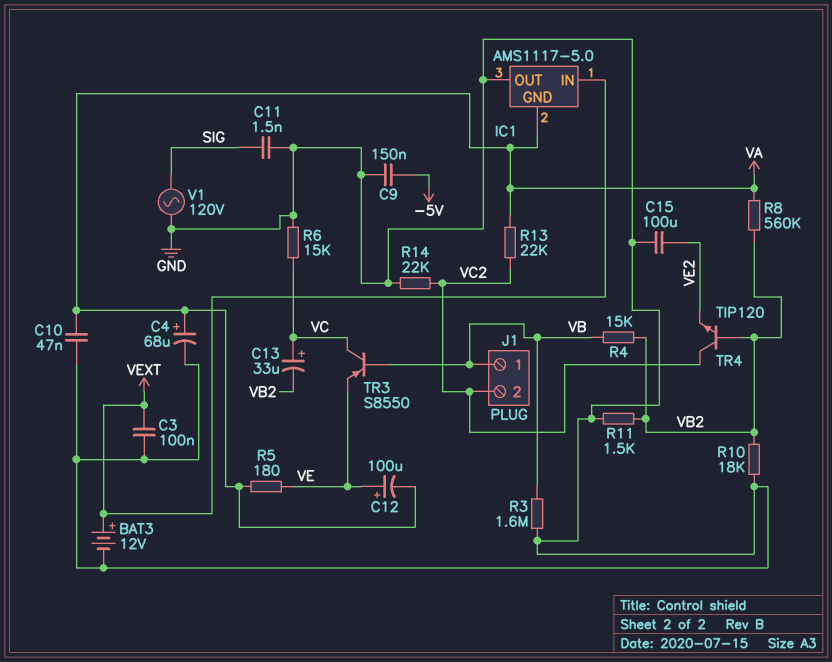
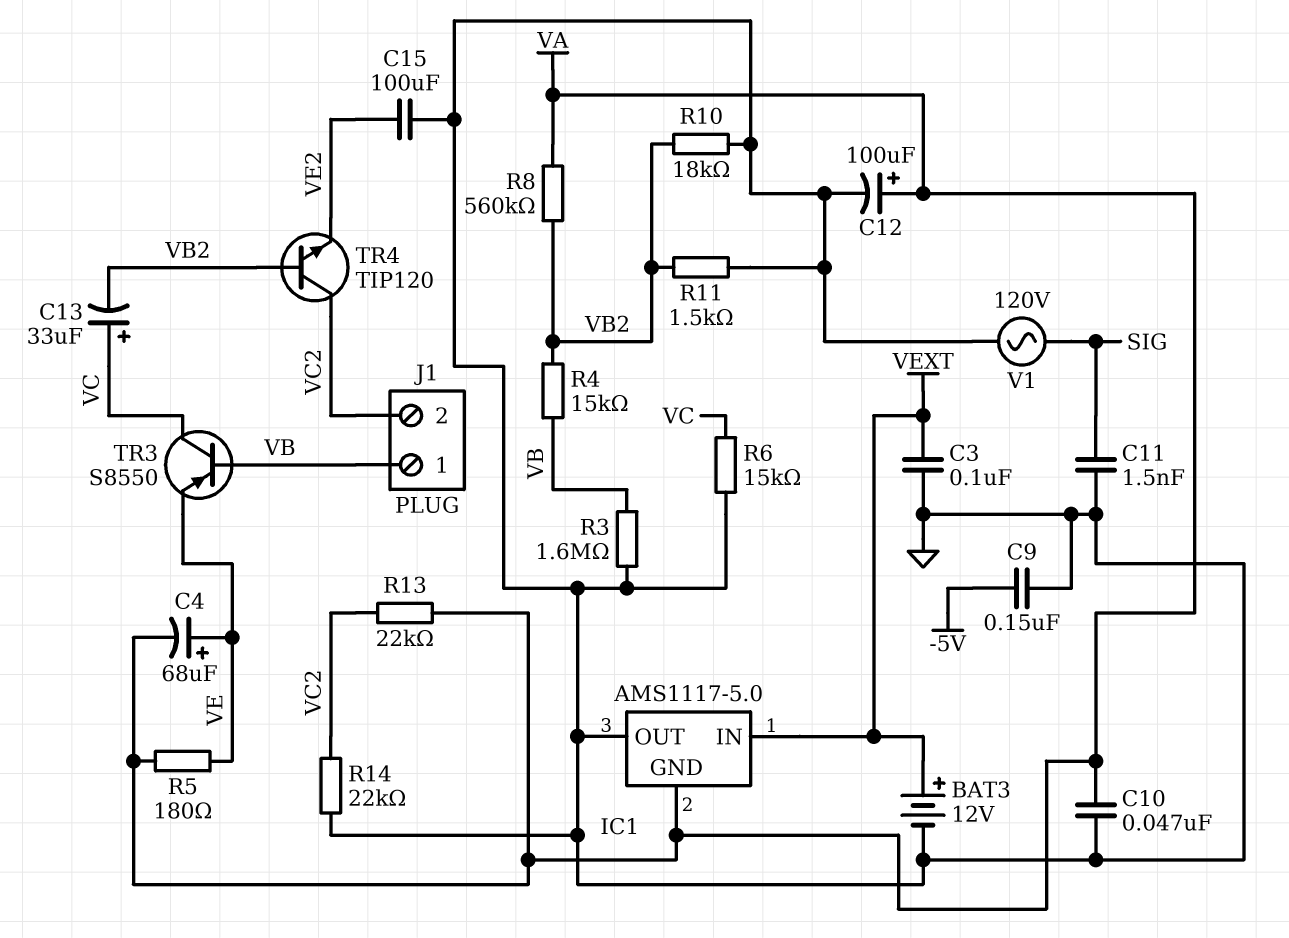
C4: 68uF (plus VA, minus GND) -> 68uF (plus VE, minus VA)
C12: 100uF (plus VE, minus VA) -> 100uF (plus VA, minus GND)

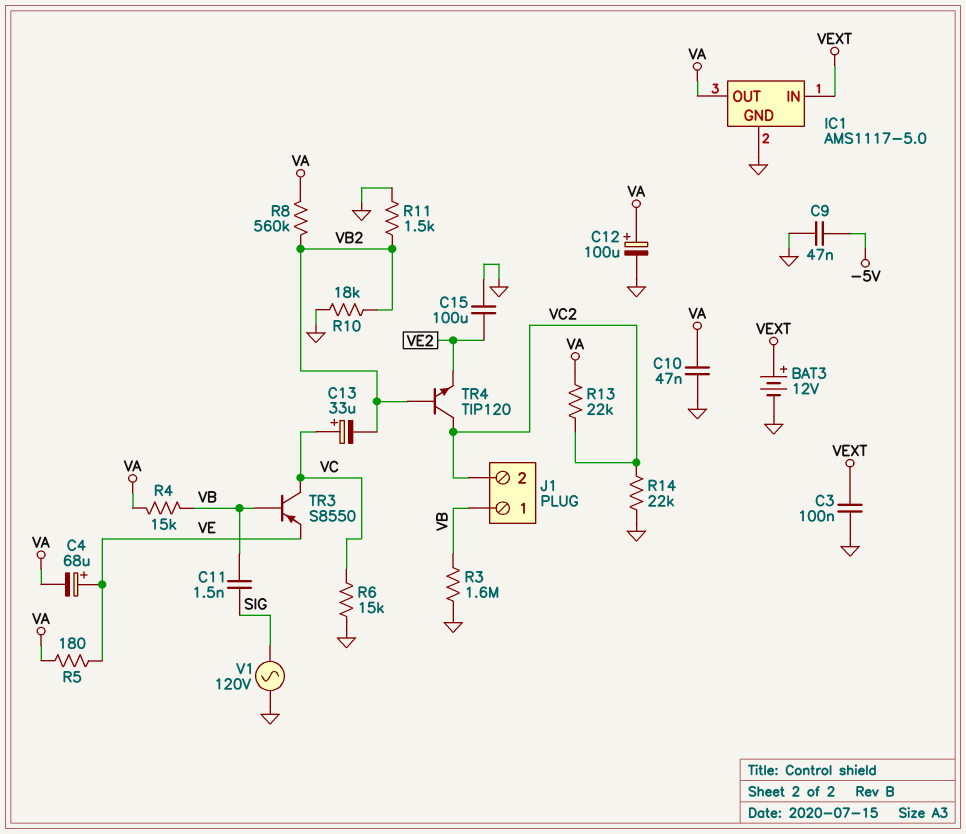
C9: 150nF (-5V, GND) -> 47nF (-5V, GND)
C11: 1.5nF (GND, SIG) -> 1.5nF (SIG, VB)
IC1 pin GND: VA -> GND
IC1 pin OUT: GND -> VA
R4: 15k (VB, VB2) -> 15k (VA, VB)

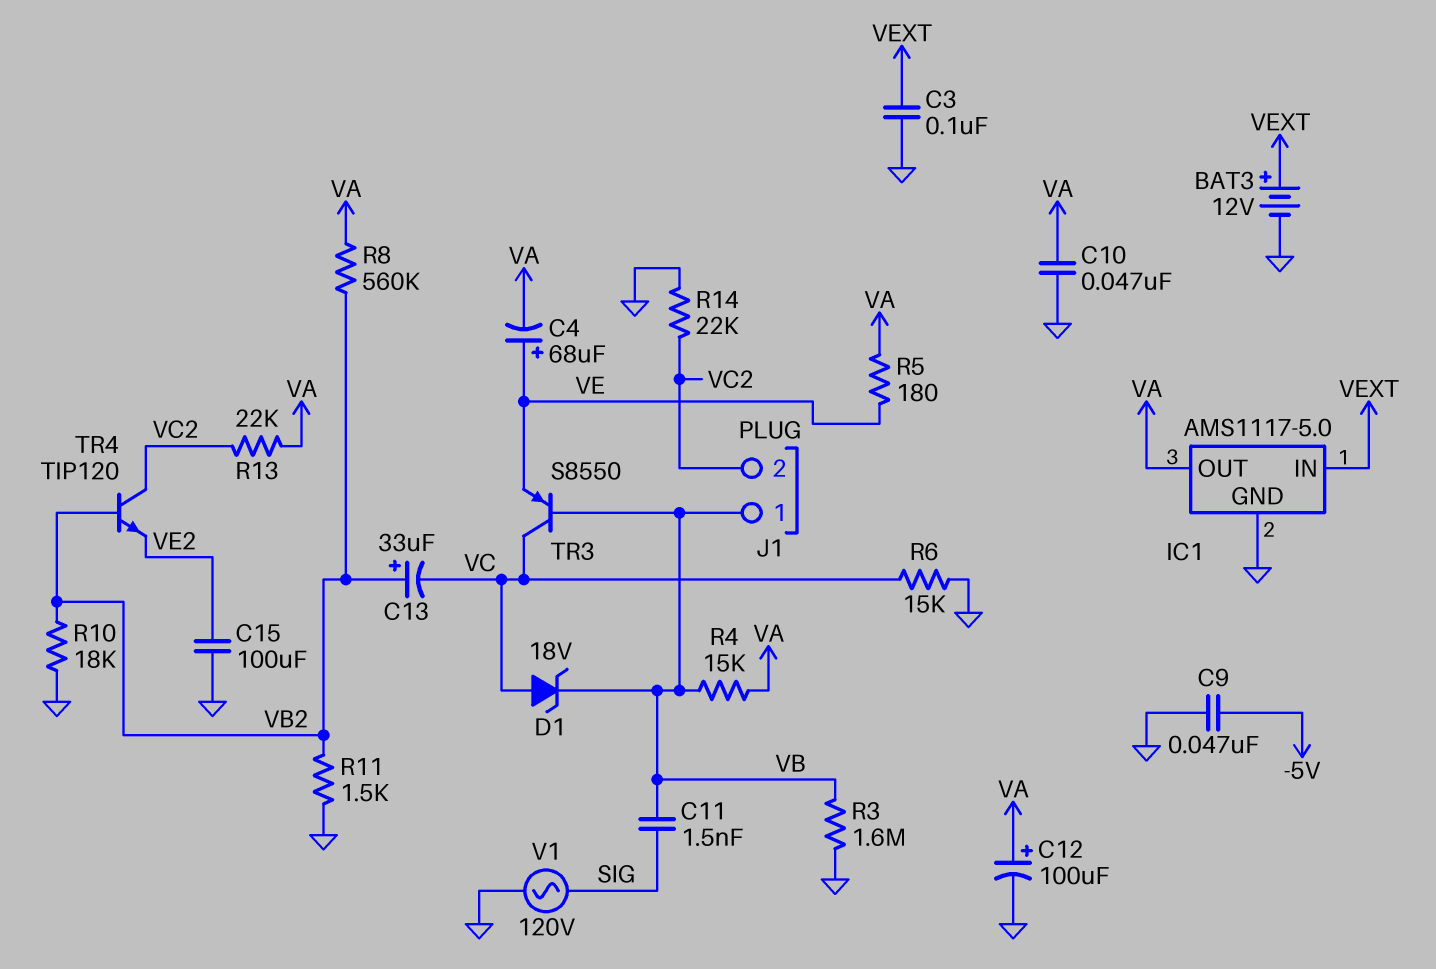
C13: 33uF (plus VC, minus VB2) -> 33uF (plus VB2, minus VC)
D1: none -> zener 18V (A VC, K VB)

